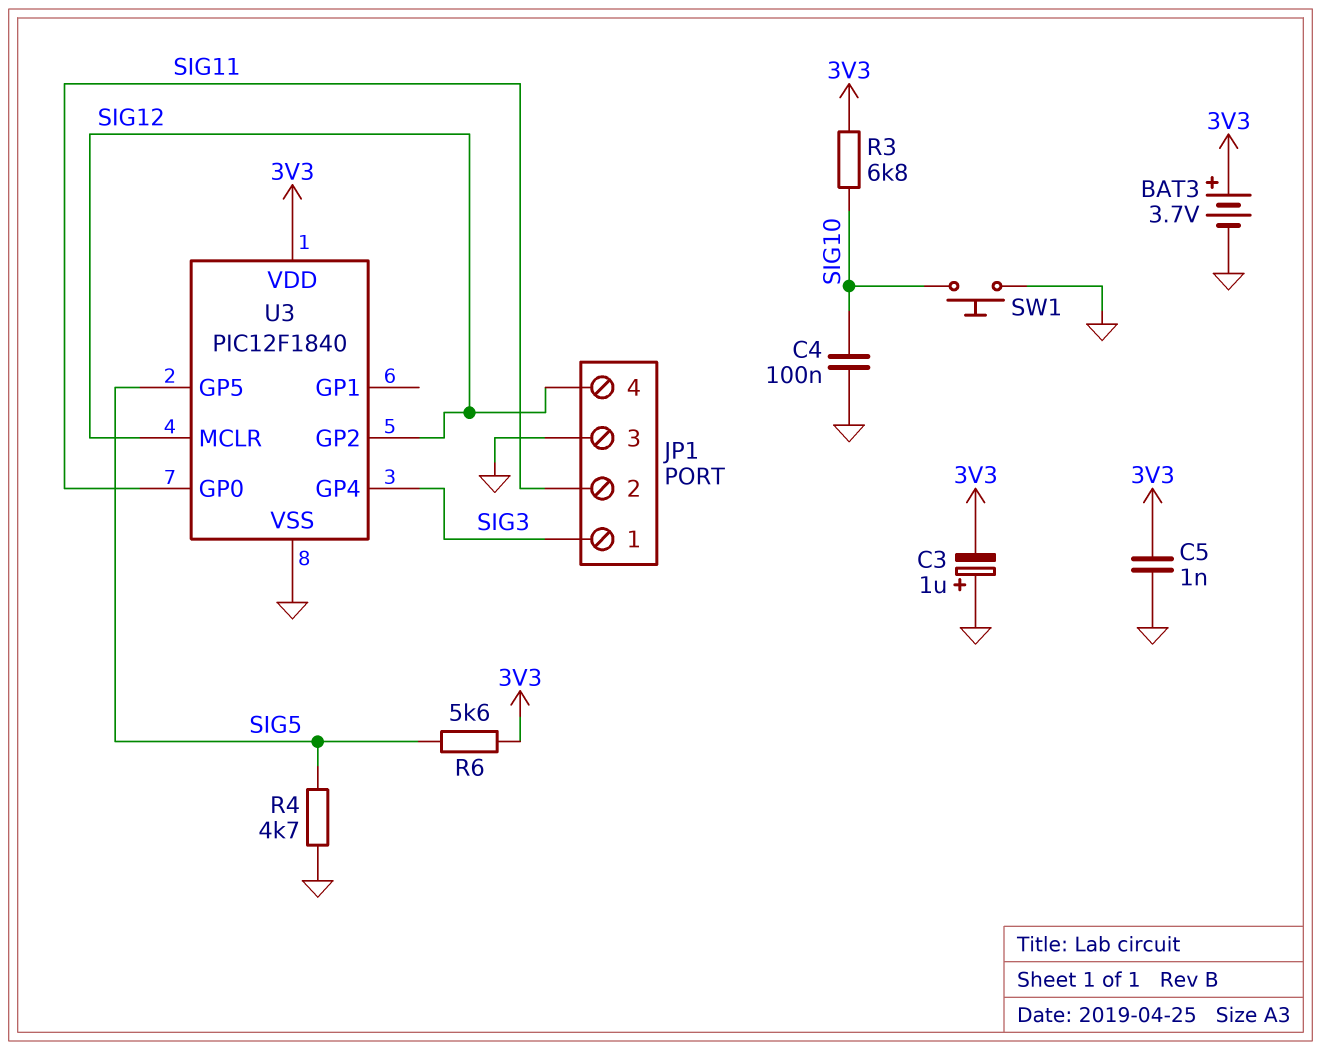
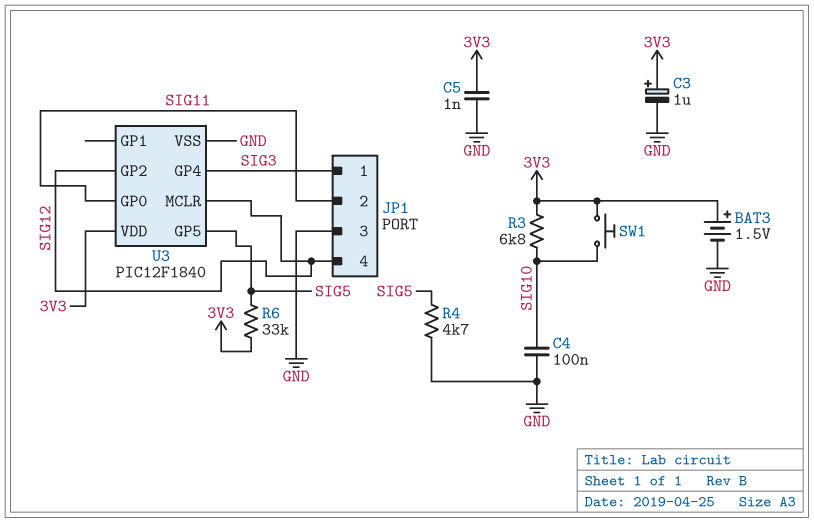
BAT3: 3.7V (plus 3V3, minus GND) -> 1.5V (plus 3V3, minus GND)
C3: 1uF (plus GND, minus 3V3) -> 1uF (plus 3V3, minus GND)
R6: 5.6k (3V3, SIG5) -> 33k (3V3, SIG5)
SW1: button (GND, SIG10) -> button (3V3, SIG10)

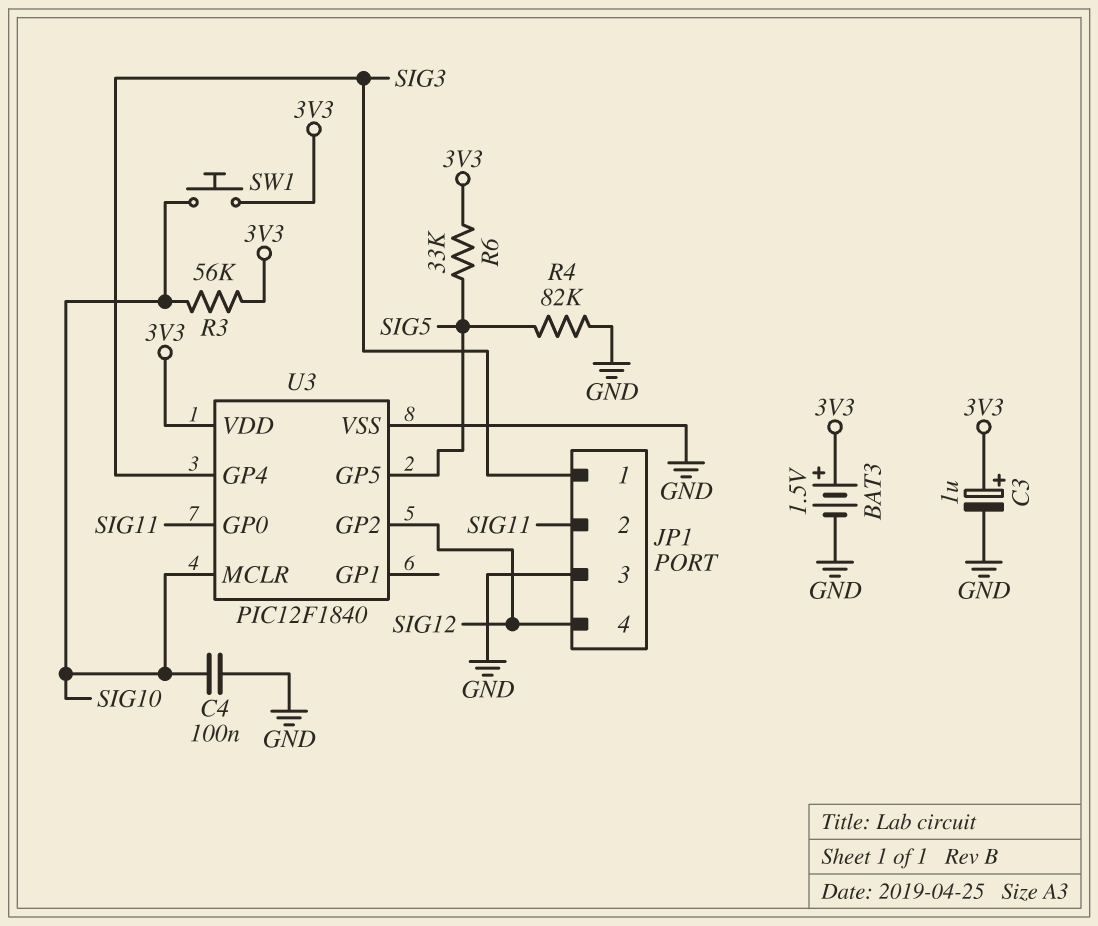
C5: 1nF (3V3, GND) -> none
R3: 6.8k (3V3, SIG10) -> 56k (3V3, SIG10)
R4: 4.7k (GND, SIG5) -> 82k (GND, SIG5)
U3 pin MCLR: SIG12 -> SIG10

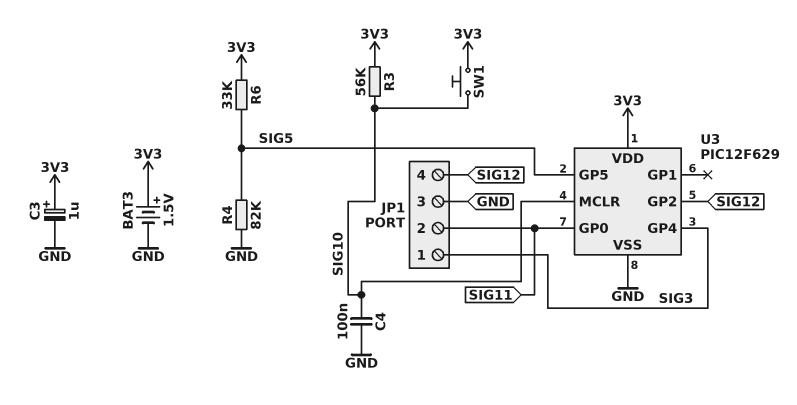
U3: PIC12F1840 -> PIC12F629

